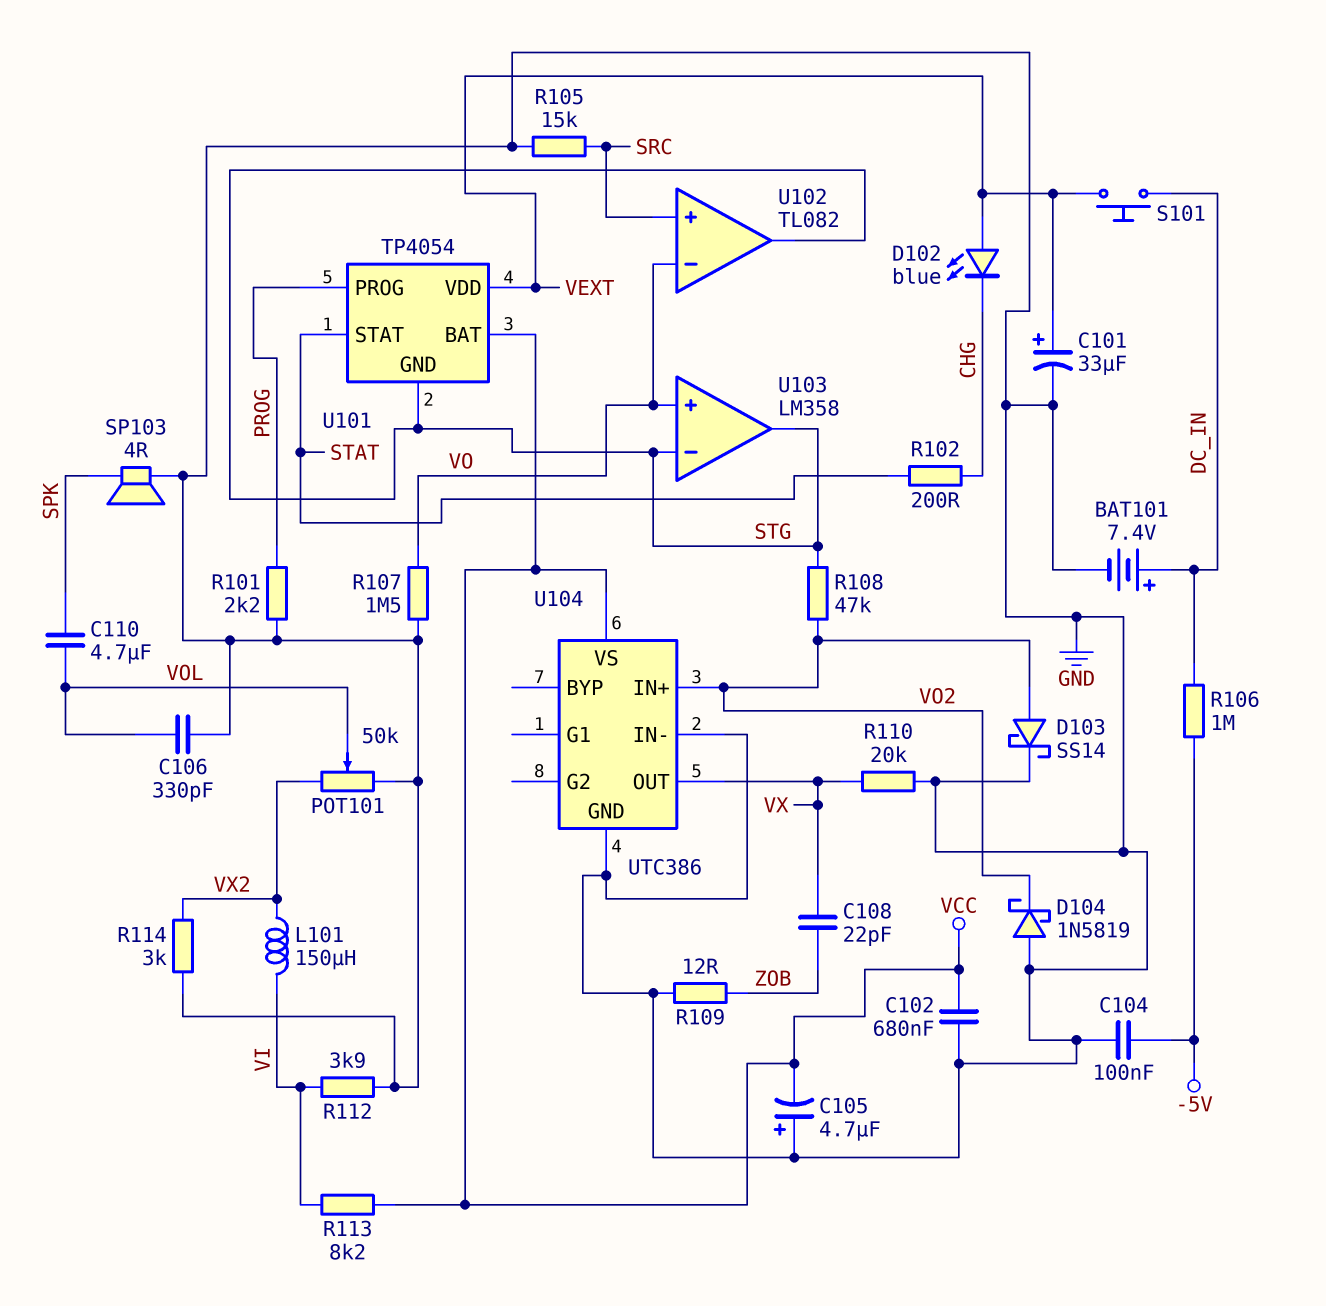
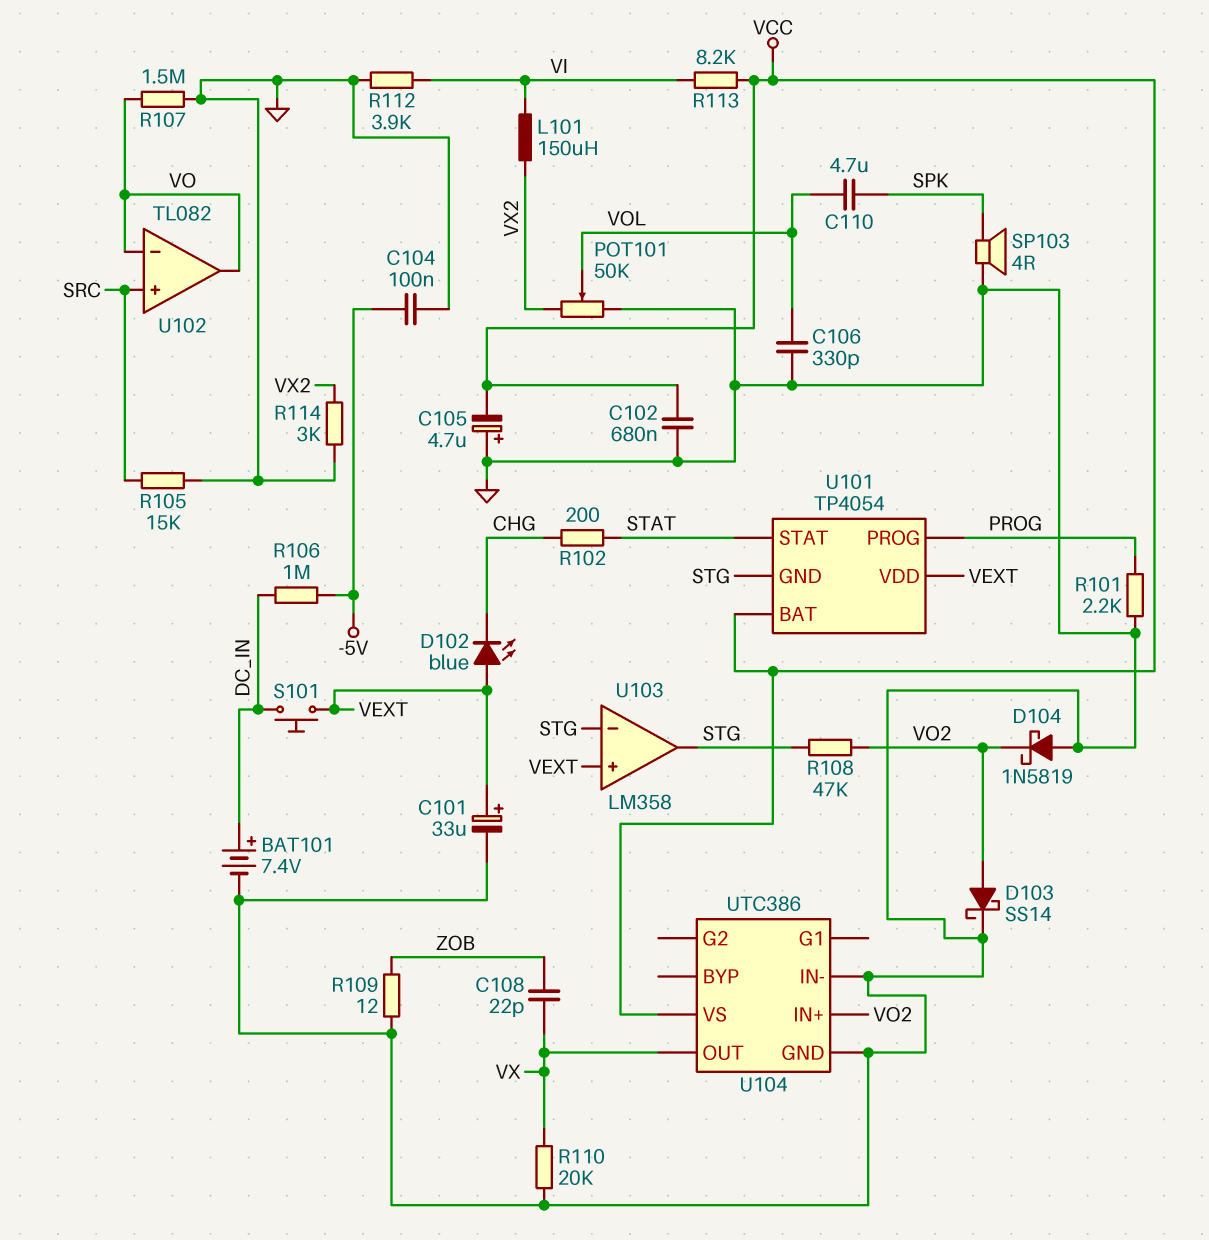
U102 pin out: STG -> VO
U103 pin in+: VO -> VEXT

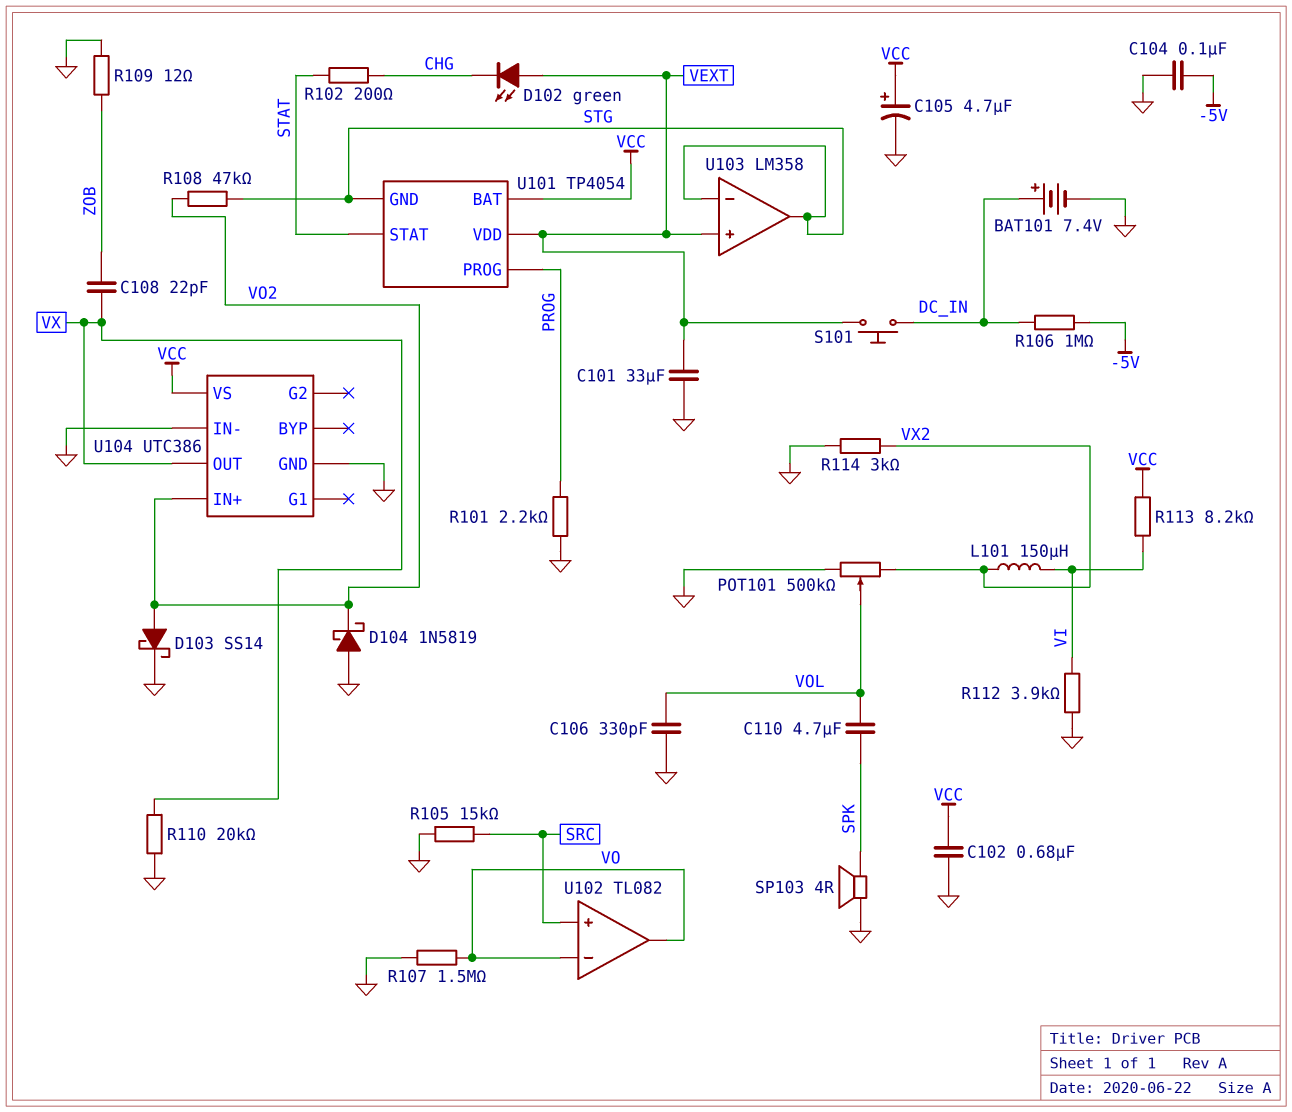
C101: 33uF (plus VEXT, minus GND) -> 33uF (GND, VEXT)
C105: 4.7uF (plus GND, minus VCC) -> 4.7uF (plus VCC, minus GND)
D102: LED blue (A VEXT, K CHG) -> LED green (A VEXT, K CHG)
POT101: 50k (GND, VX2, wiper VOL) -> 500k (GND, VX2, wiper VOL)

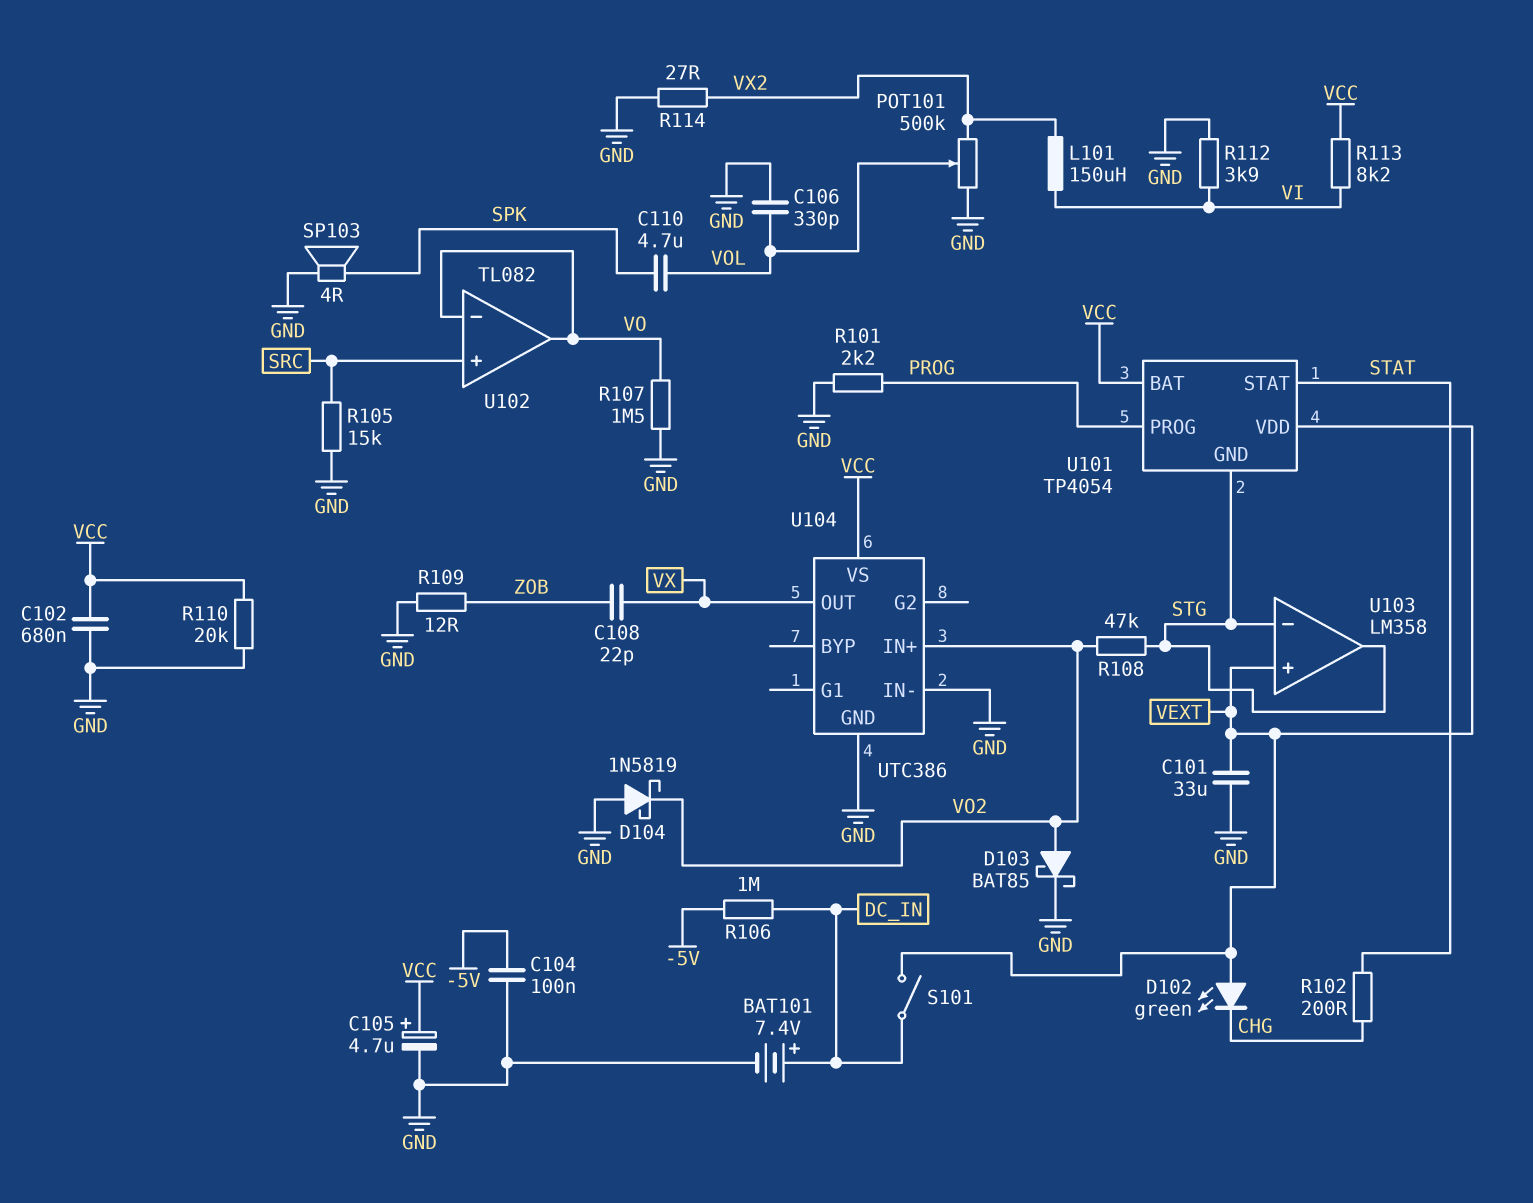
D103: schottky SS14 (A VO2, K GND) -> schottky BAT85 (A VO2, K GND)
R110: 20k (GND, VX) -> 20k (GND, VCC)
R114: 3k (GND, VX2) -> 27 (GND, VX2)
S101: button (DC_IN, VEXT) -> switch (DC_IN, VEXT)

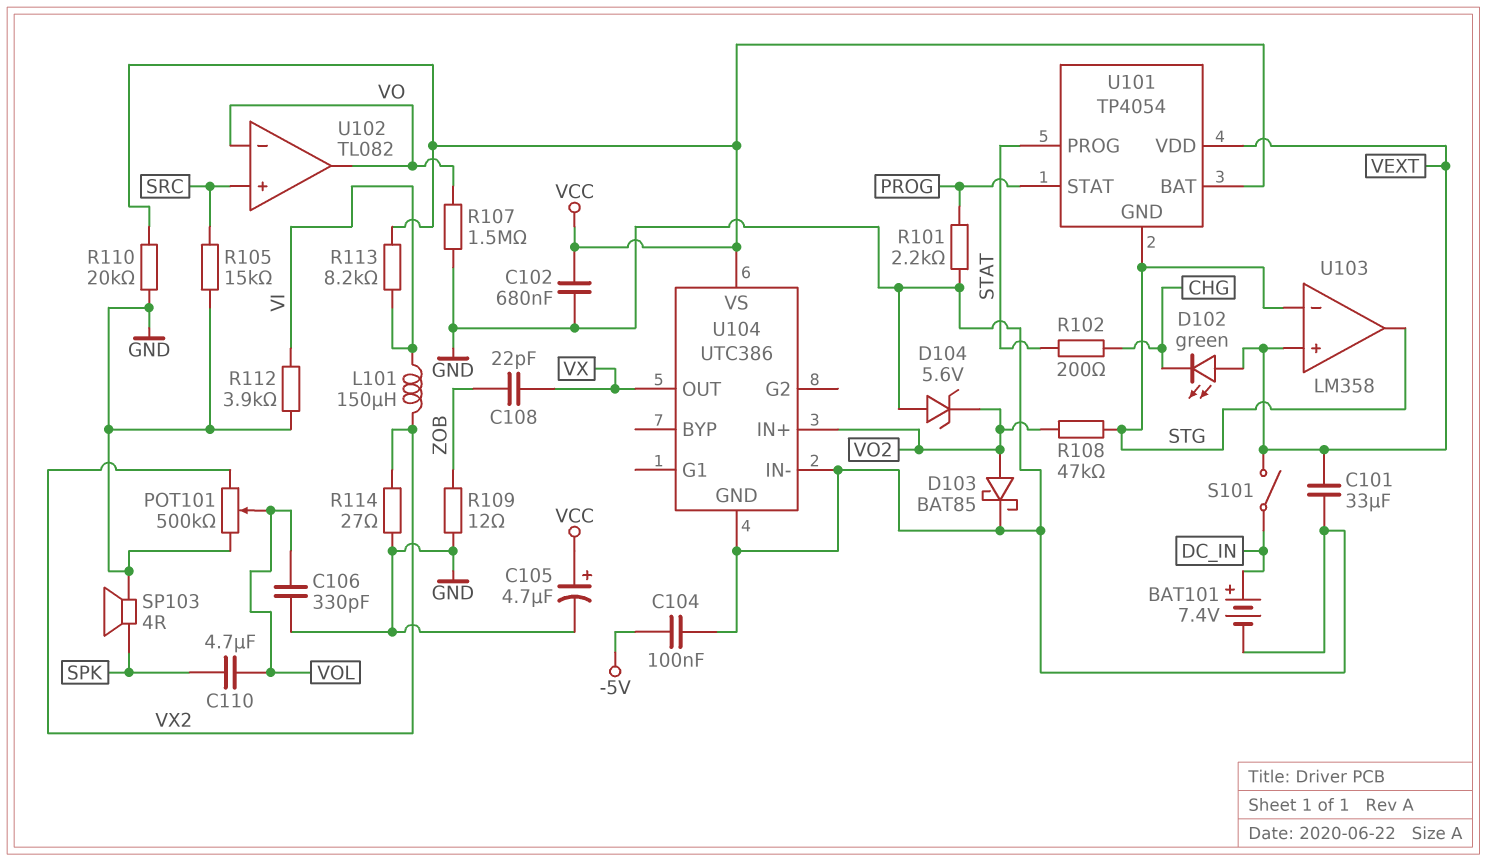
D104: schottky 1N5819 (A GND, K VO2) -> zener 5.6V (A GND, K VO2)
R106: 1M (-5V, DC_IN) -> none
U101 pin PROG: PROG -> STAT
U101 pin STAT: STAT -> PROG

